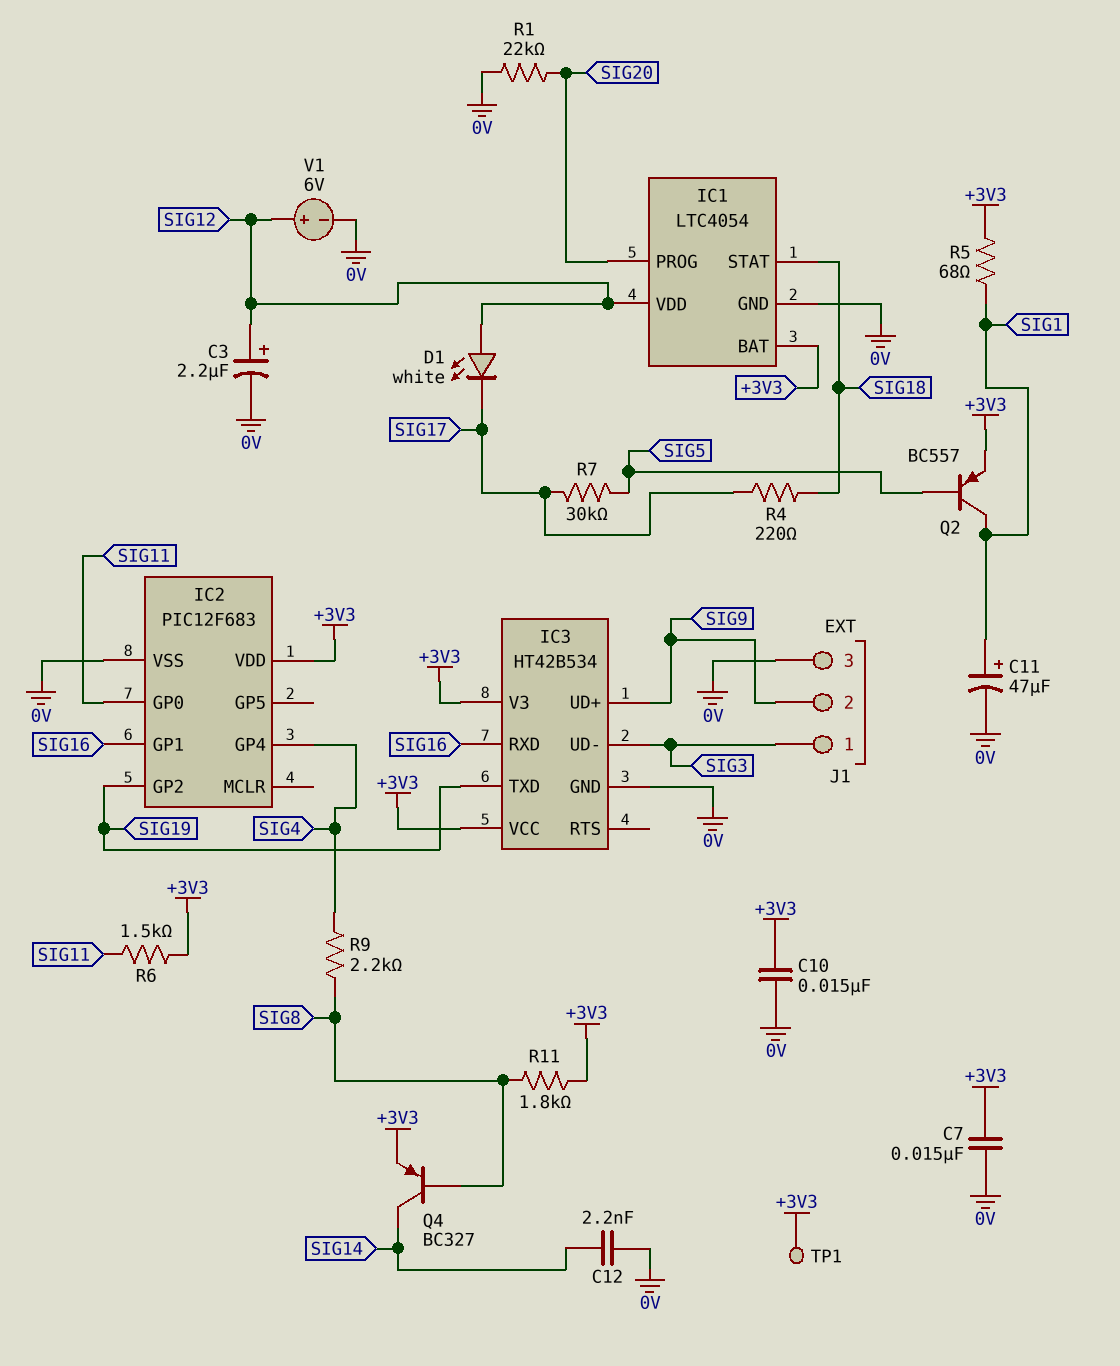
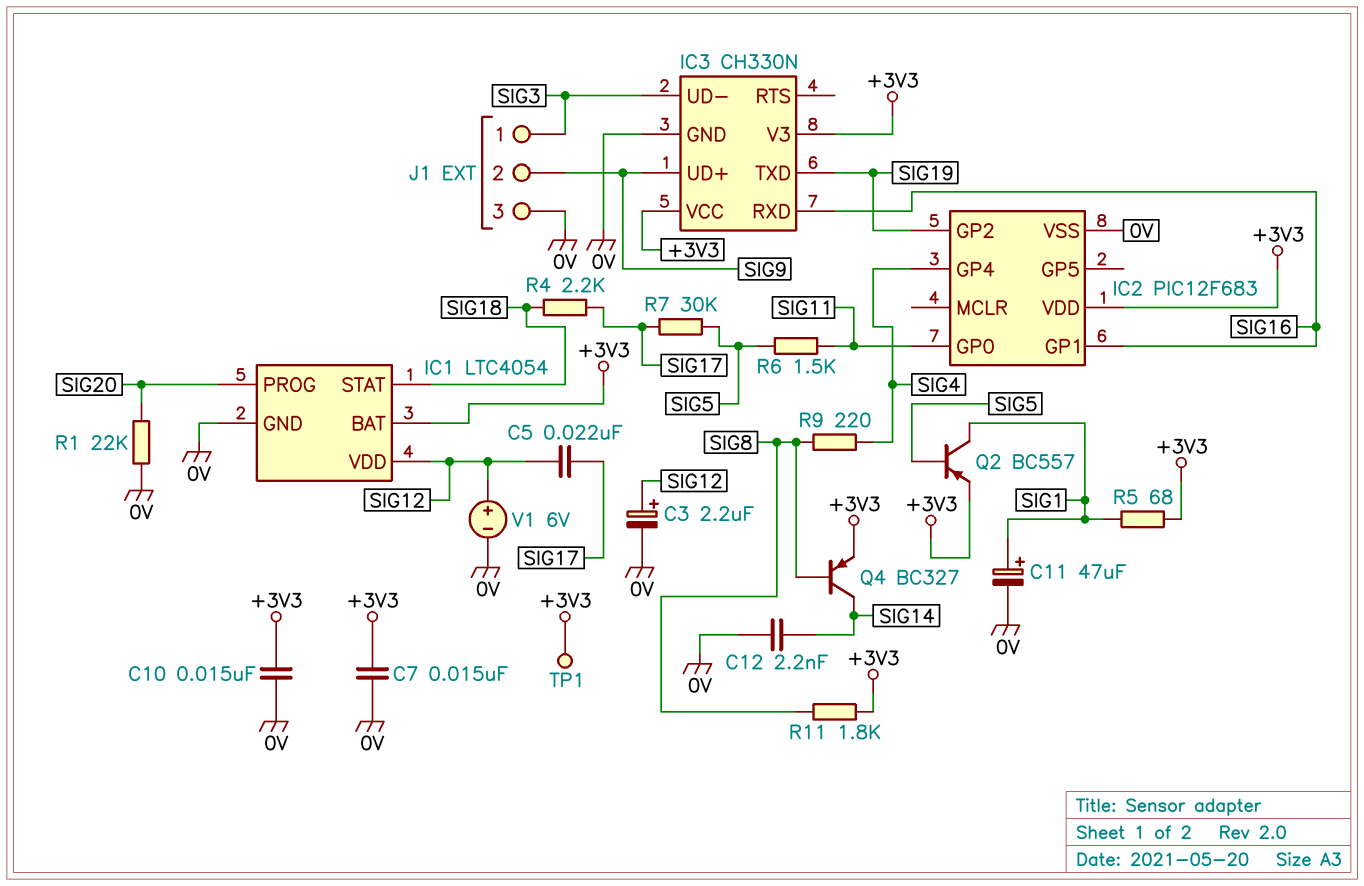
C5: none -> 22nF (SIG12, SIG17)
D1: LED white (A SIG12, K SIG17) -> none
IC3: HT42B534 -> CH330N
R4: 220 (SIG17, SIG18) -> 2.2k (SIG17, SIG18)
R6: 1.5k (+3V3, SIG11) -> 1.5k (SIG5, SIG11)
R9: 2.2k (SIG4, SIG8) -> 220 (SIG4, SIG8)

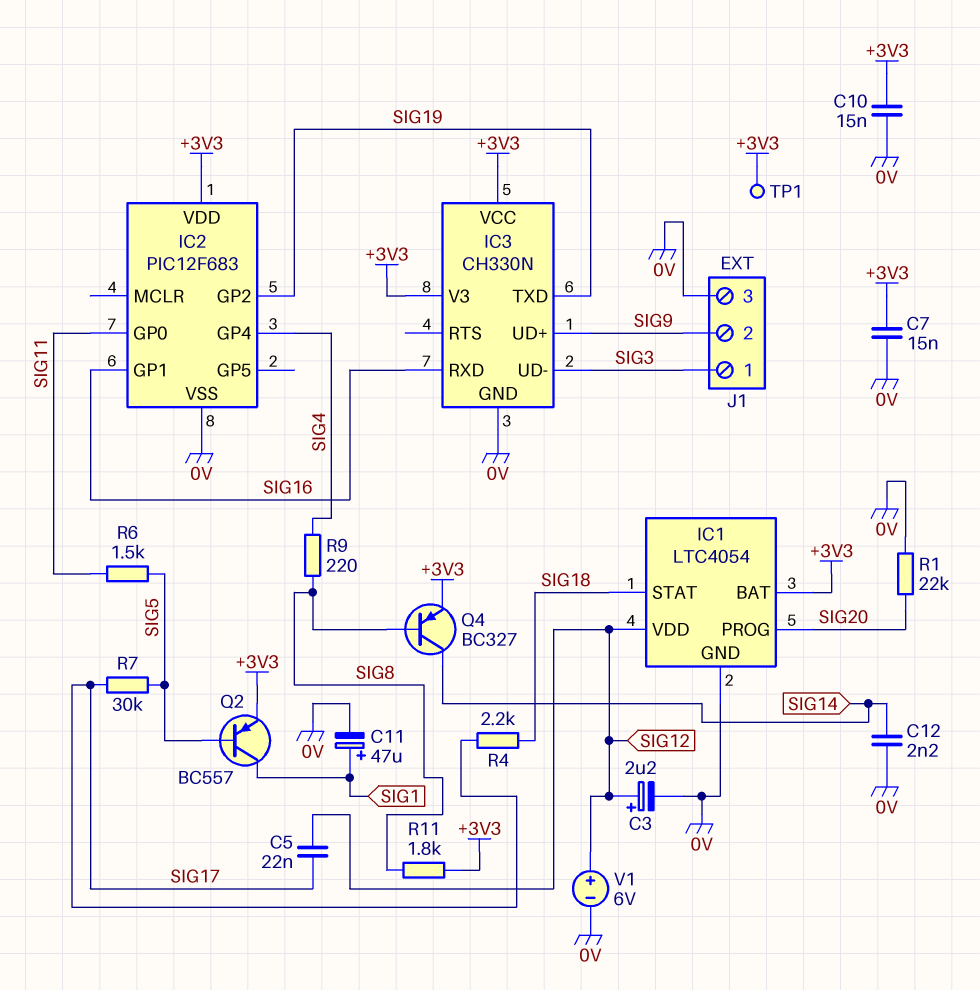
R5: 68 (+3V3, SIG1) -> none

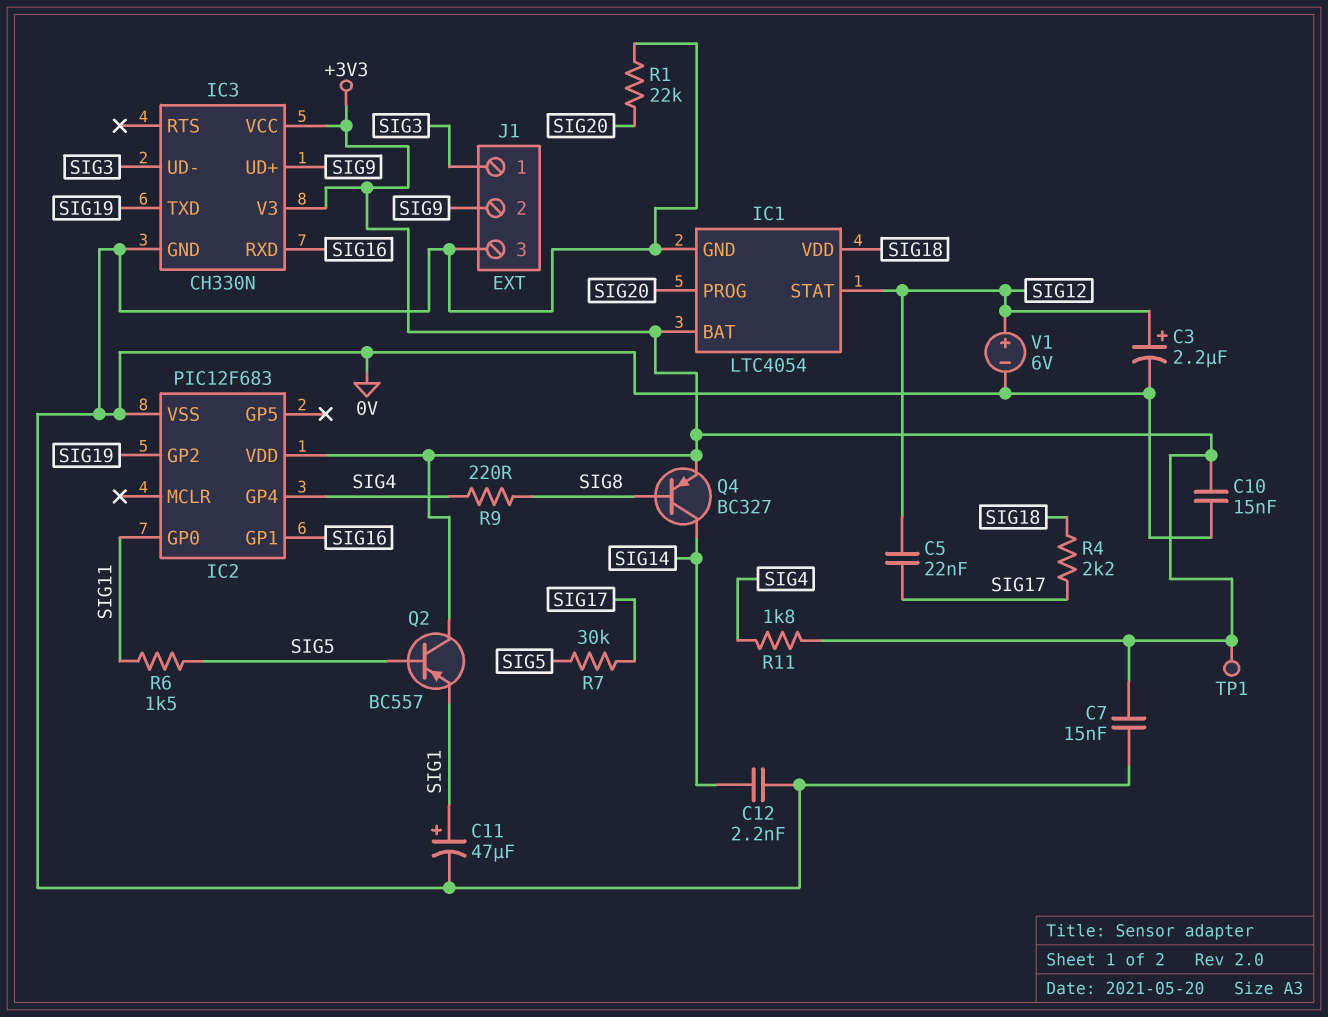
IC1 pin STAT: SIG18 -> SIG12
IC1 pin VDD: SIG12 -> SIG18
Q2: PNP BC557 (B SIG5, C SIG1, E +3V3) -> PNP BC557 (B SIG5, C +3V3, E SIG1)
R11: 1.8k (+3V3, SIG8) -> 1.8k (+3V3, SIG4)

